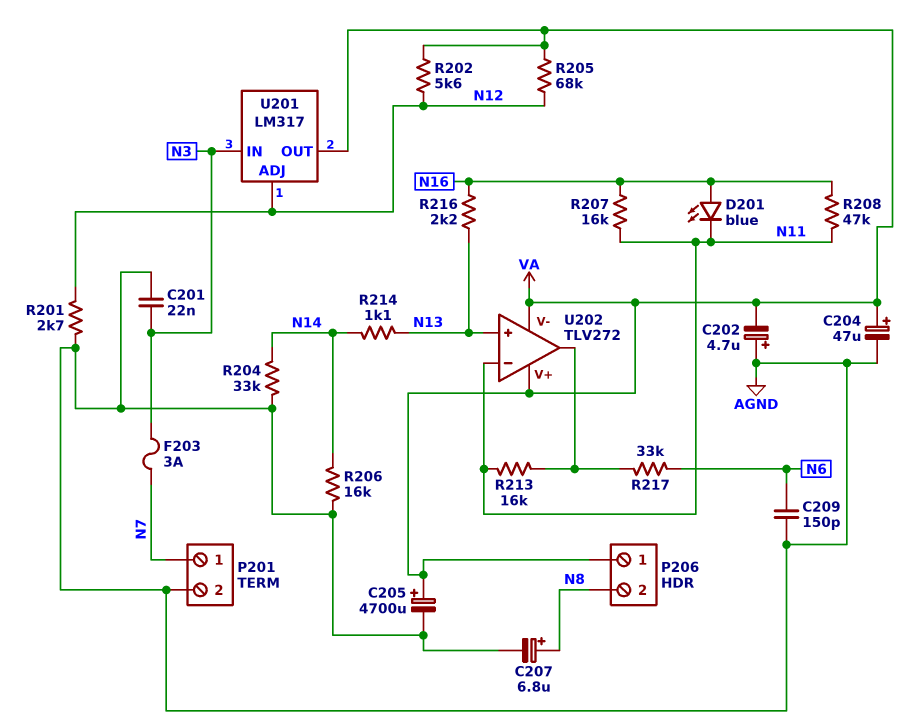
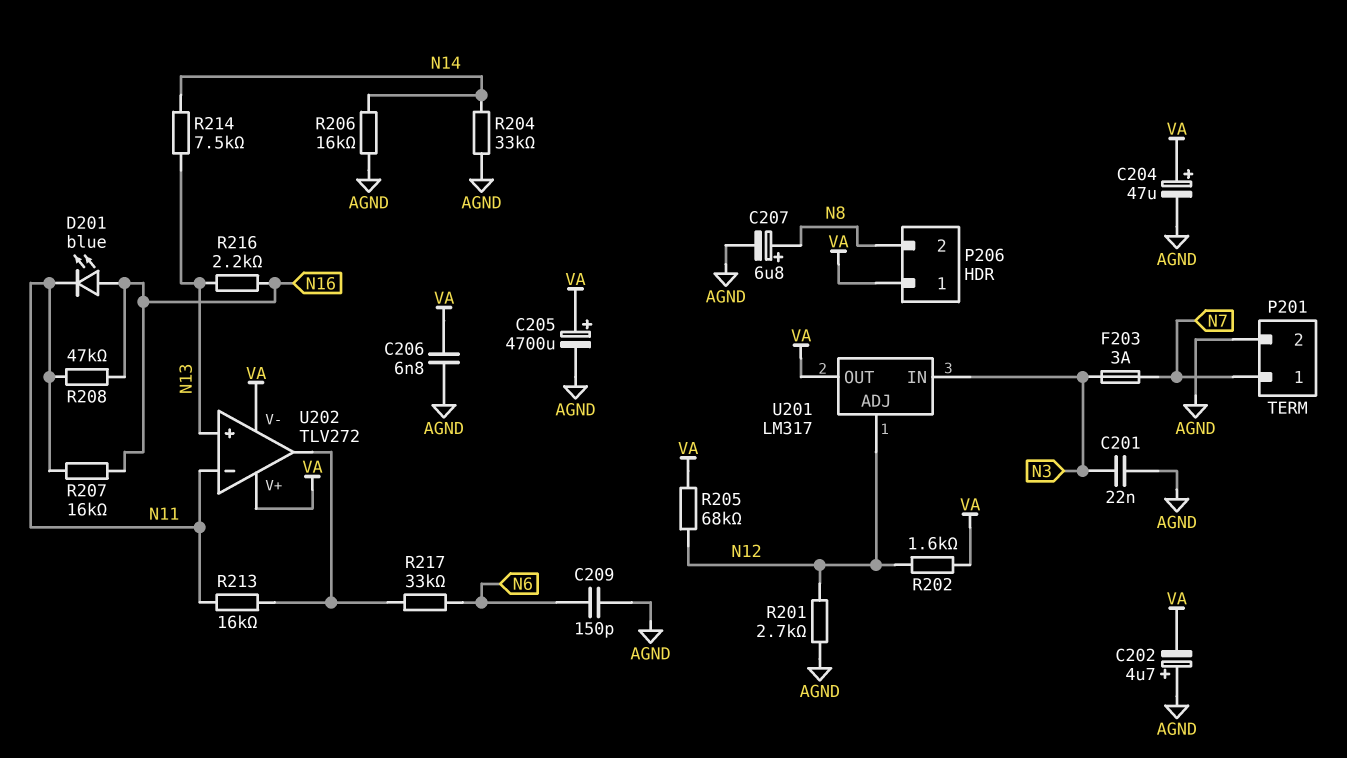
C206: none -> 6.8nF (AGND, VA)
R202: 5.6k (N12, VA) -> 1.6k (N12, VA)
R214: 1.1k (N13, N14) -> 7.5k (N13, N14)

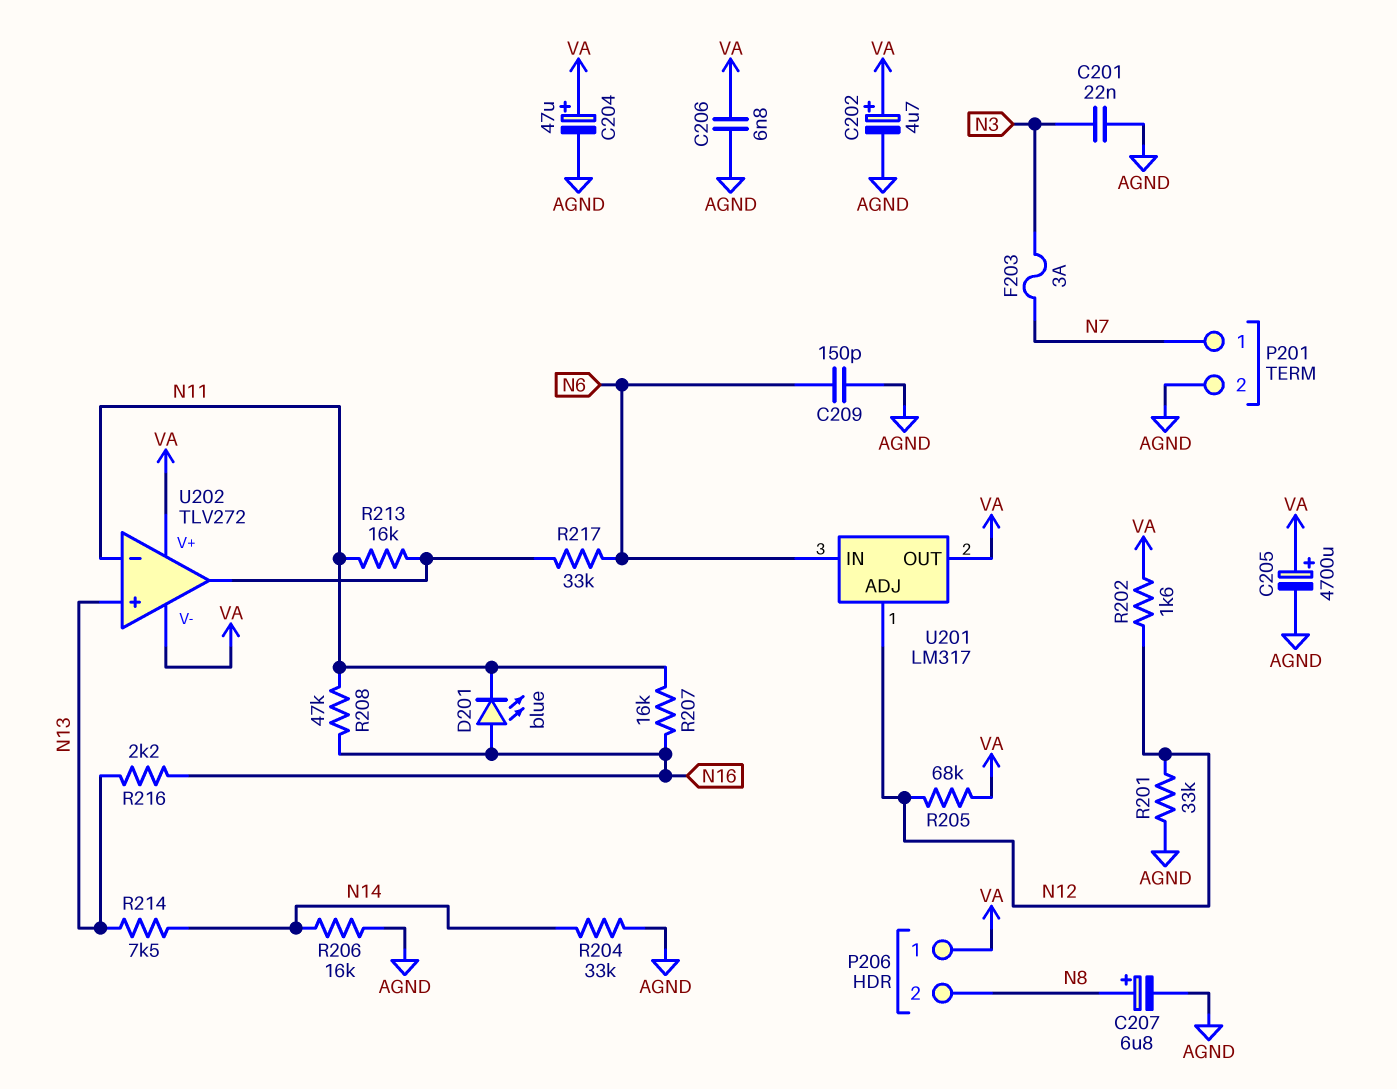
C202: 4.7uF (plus AGND, minus VA) -> 4.7uF (plus VA, minus AGND)
R201: 2.7k (AGND, N12) -> 33k (AGND, N12)
U201 pin IN: N3 -> N6

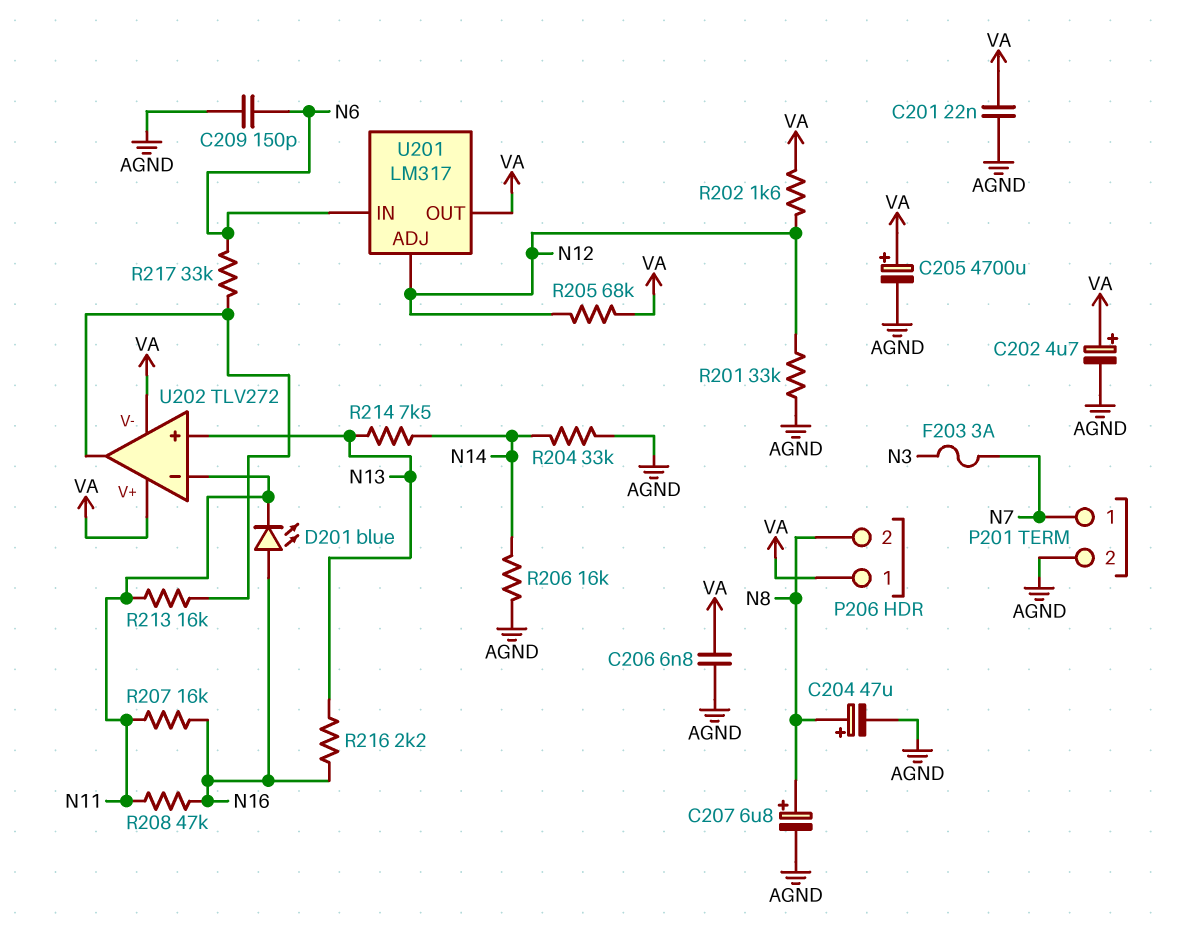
C201: 22nF (AGND, N3) -> 22nF (AGND, VA)
C204: 47uF (plus VA, minus AGND) -> 47uF (plus N8, minus AGND)

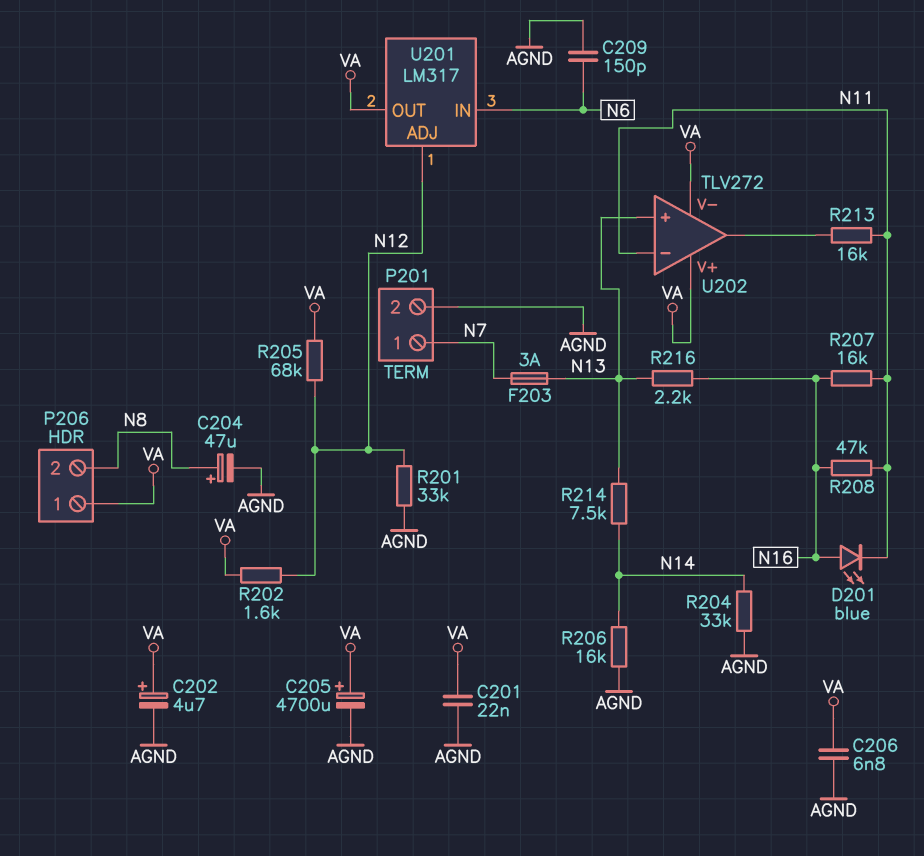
C207: 6.8uF (plus N8, minus AGND) -> none
F203: 3A (N3, N7) -> 3A (N7, N13)
R217: 33k (N6, U202/out) -> none

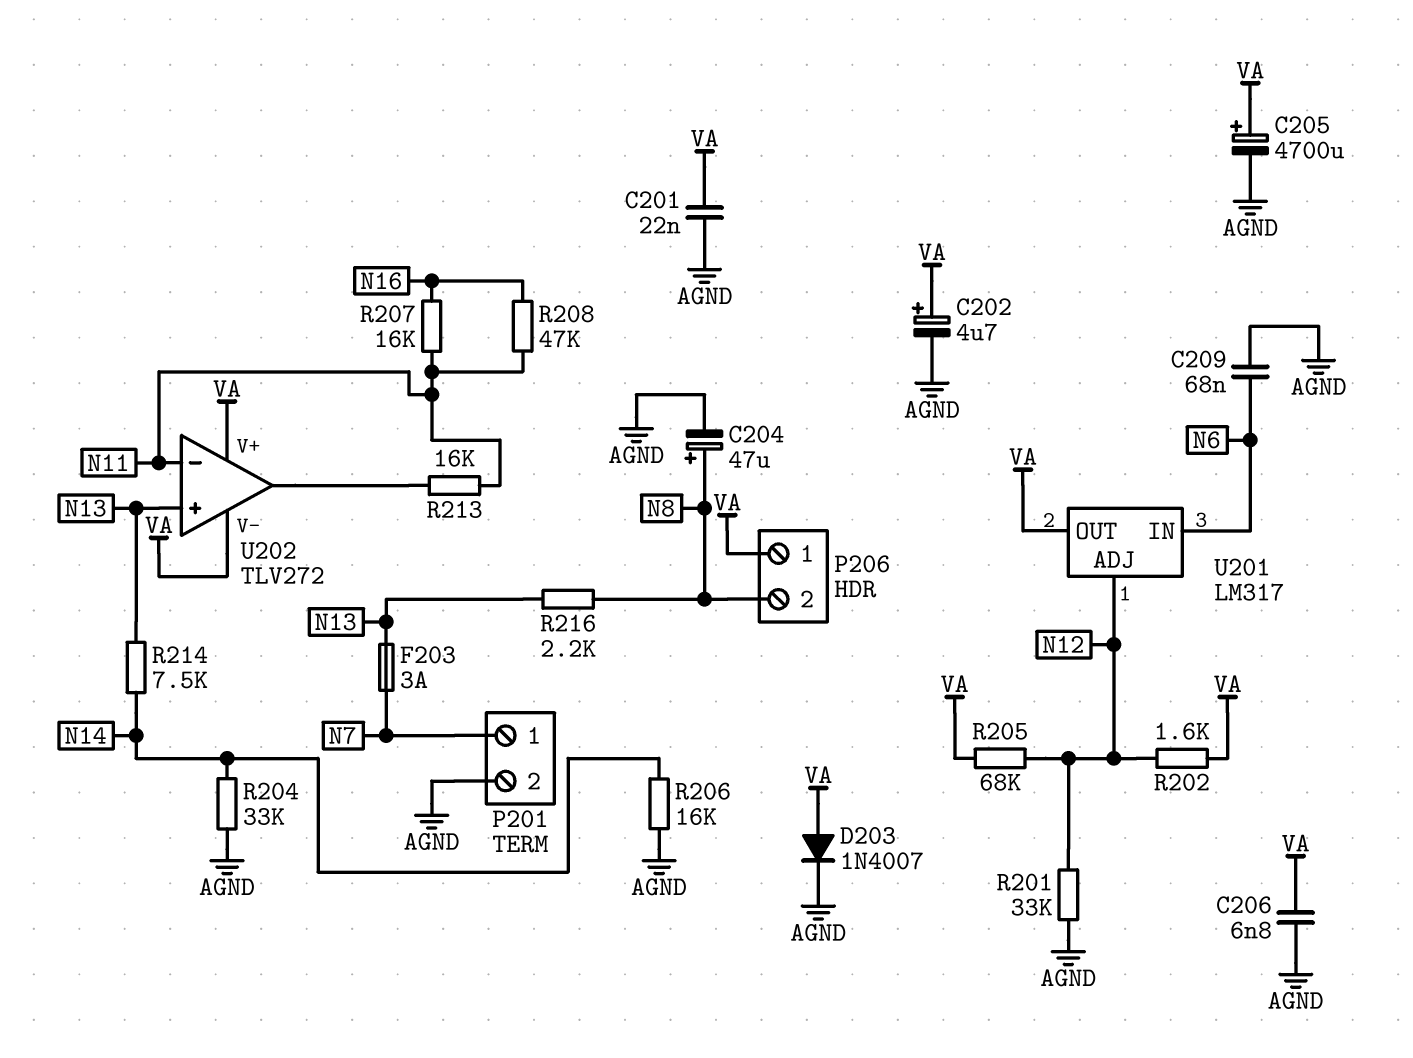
C209: 150pF (AGND, N6) -> 68nF (AGND, N6)
D201: LED blue (A N16, K N11) -> none
D203: none -> diode 1N4007 (A VA, K AGND)
R216: 2.2k (N13, N16) -> 2.2k (N8, N13)

